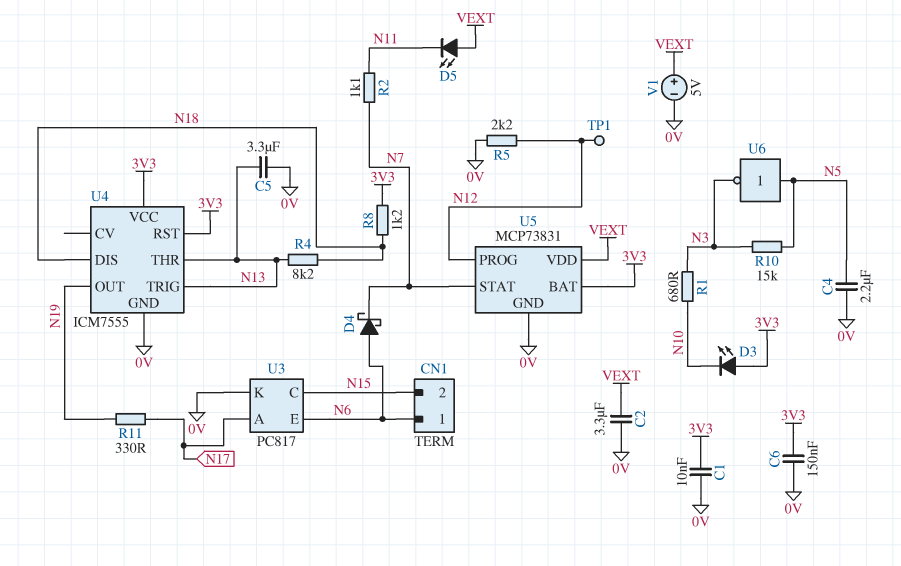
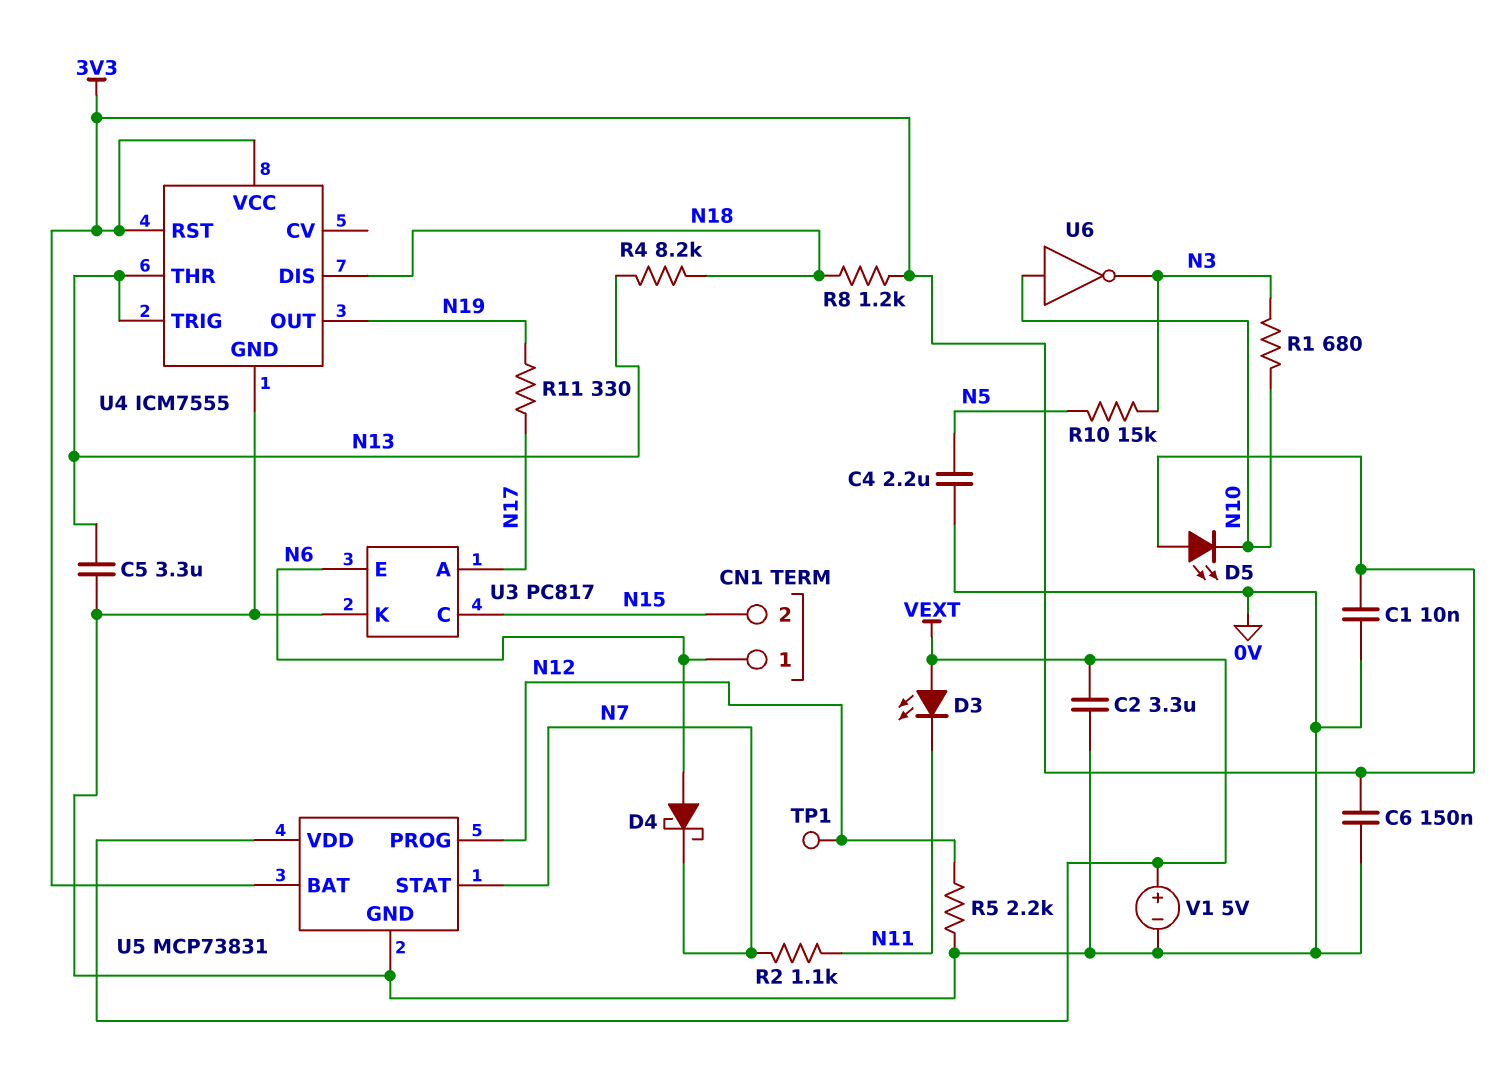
D3: LED (A 3V3, K N10) -> LED (A VEXT, K N11)
D5: LED (A VEXT, K N11) -> LED (A 3V3, K N10)
U6: NOT (in N5, out N3) -> NOT (in N10, out N3)

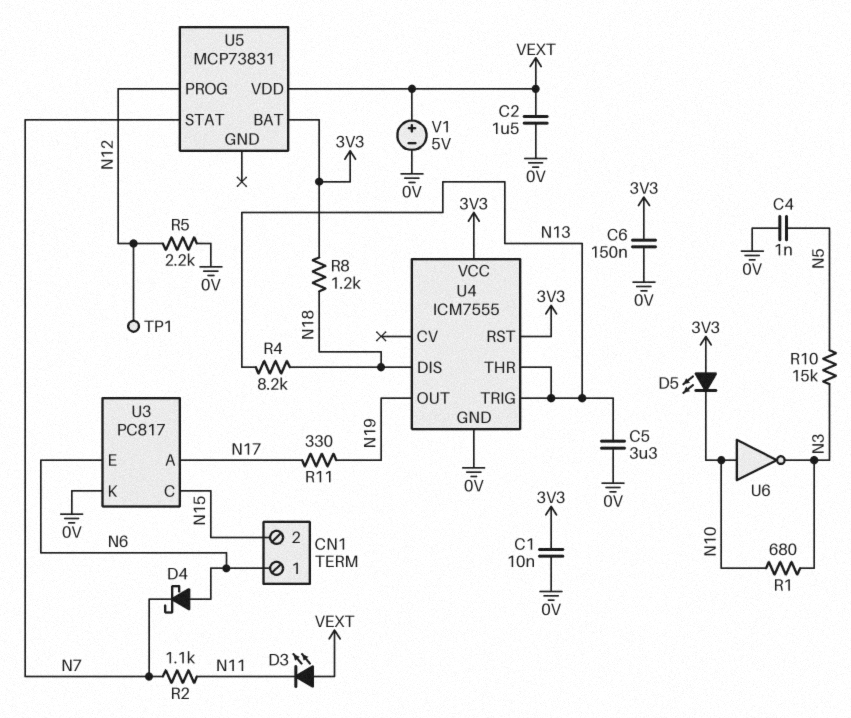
C2: 3.3uF (0V, VEXT) -> 1.5uF (0V, VEXT)
C4: 2.2uF (0V, N5) -> 1nF (0V, N5)
U5 pin GND: 0V -> none

